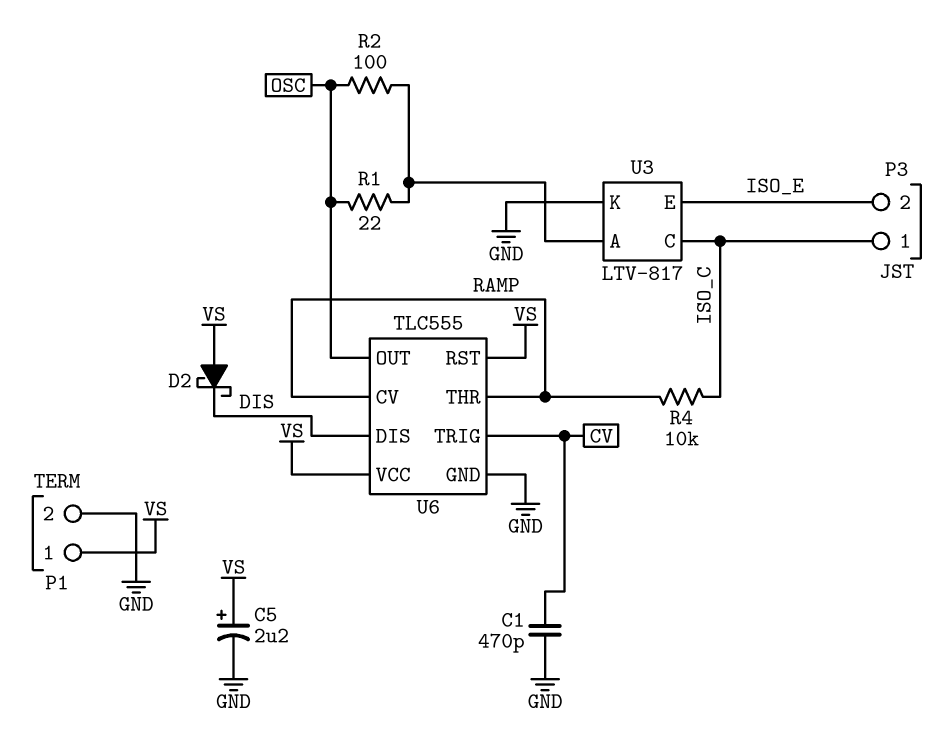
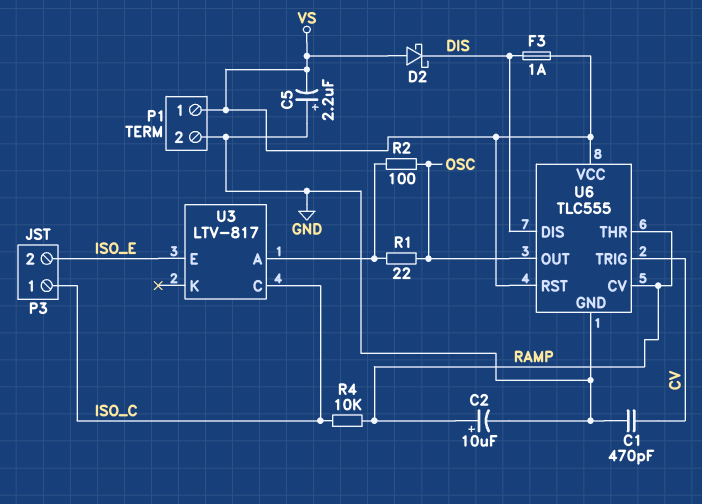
C2: none -> 10uF (plus RAMP, minus GND)
C5: 2.2uF (plus VS, minus GND) -> 2.2uF (plus GND, minus VS)
F3: none -> 1A (DIS, VS)
U3 pin K: GND -> none

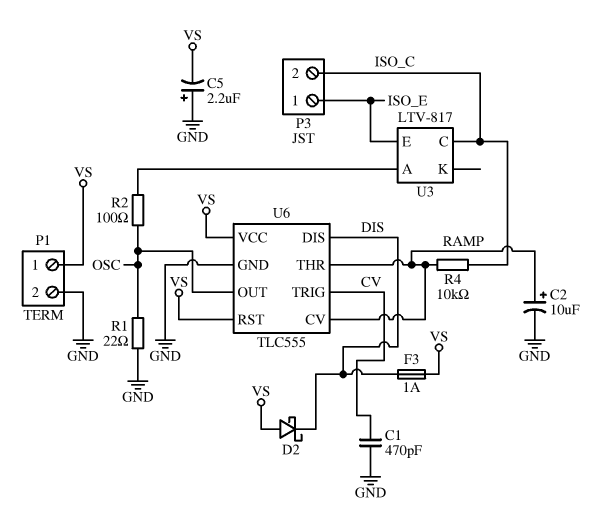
P3 pin 1: ISO_C -> ISO_E
P3 pin 2: ISO_E -> ISO_C
R1: 22 (OSC, U3/A) -> 22 (GND, OSC)

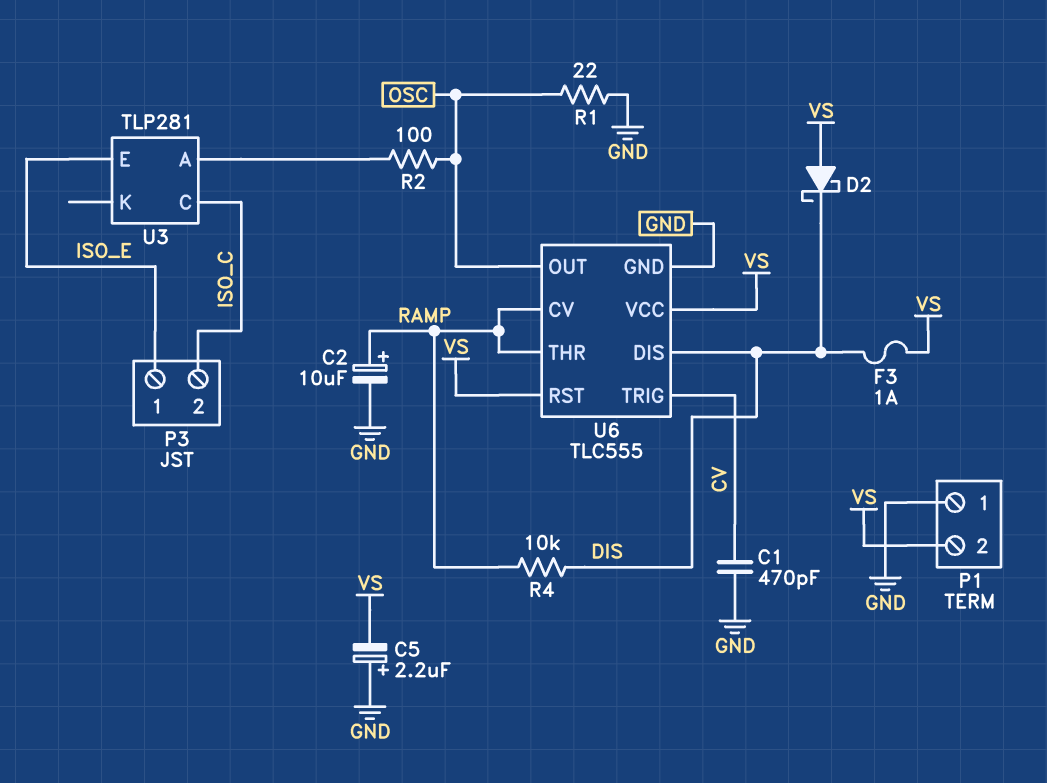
P1 pin 1: VS -> GND
P1 pin 2: GND -> VS
R4: 10k (ISO_C, RAMP) -> 10k (DIS, RAMP)
U3: LTV-817 -> TLP281

